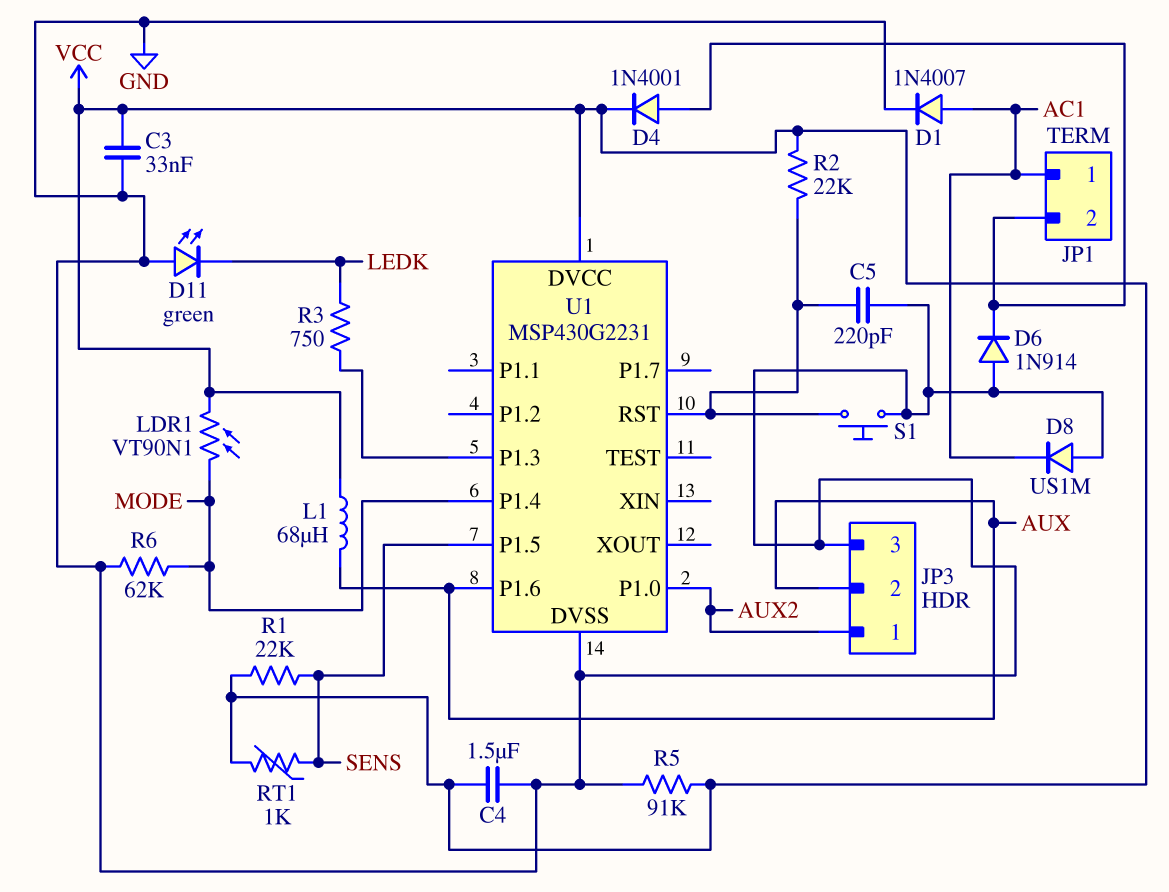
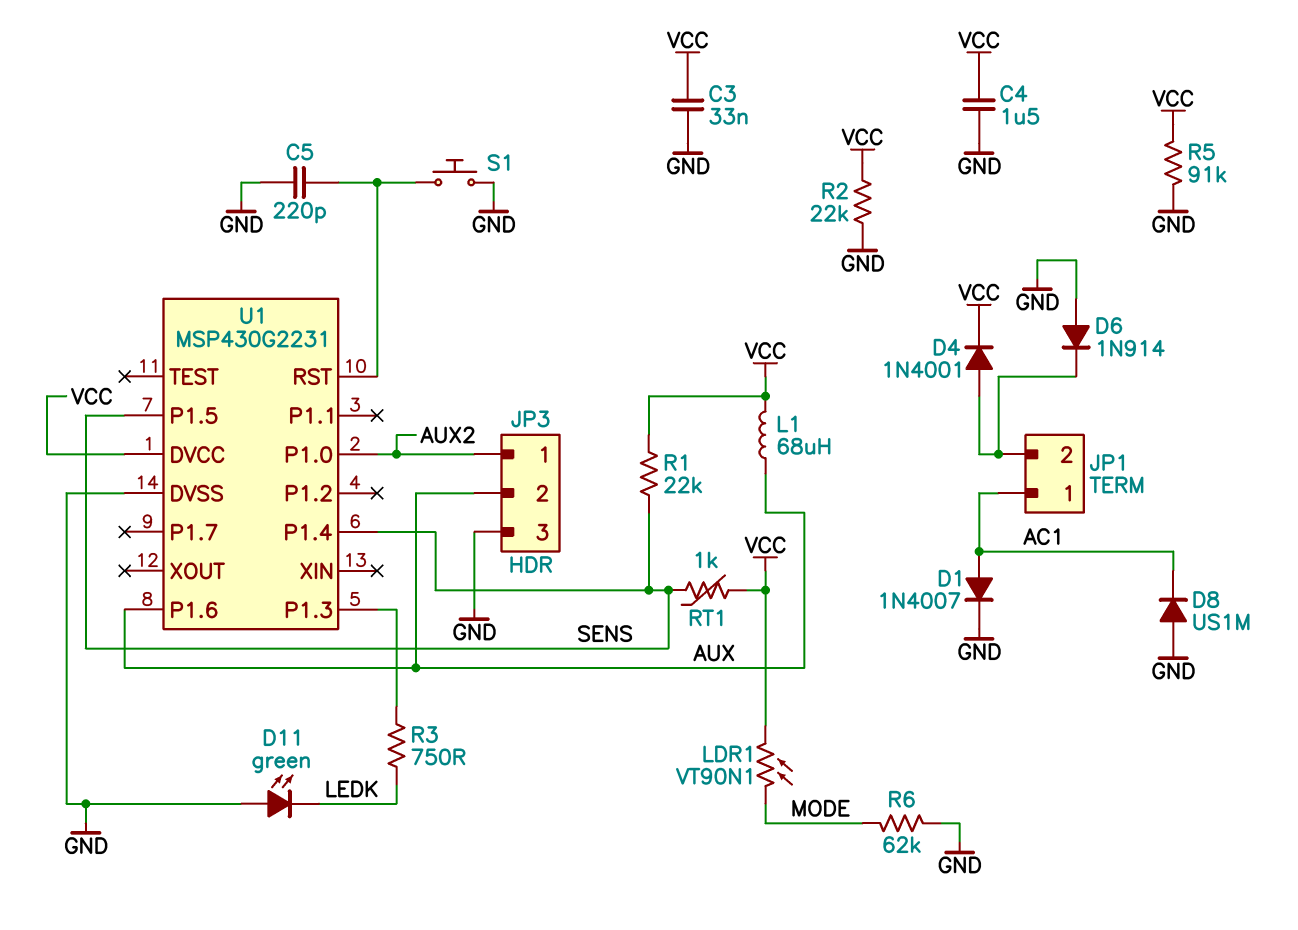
R2: 22k (U1/RST, VCC) -> 22k (GND, VCC)
U1 pin P1.4: MODE -> SENS

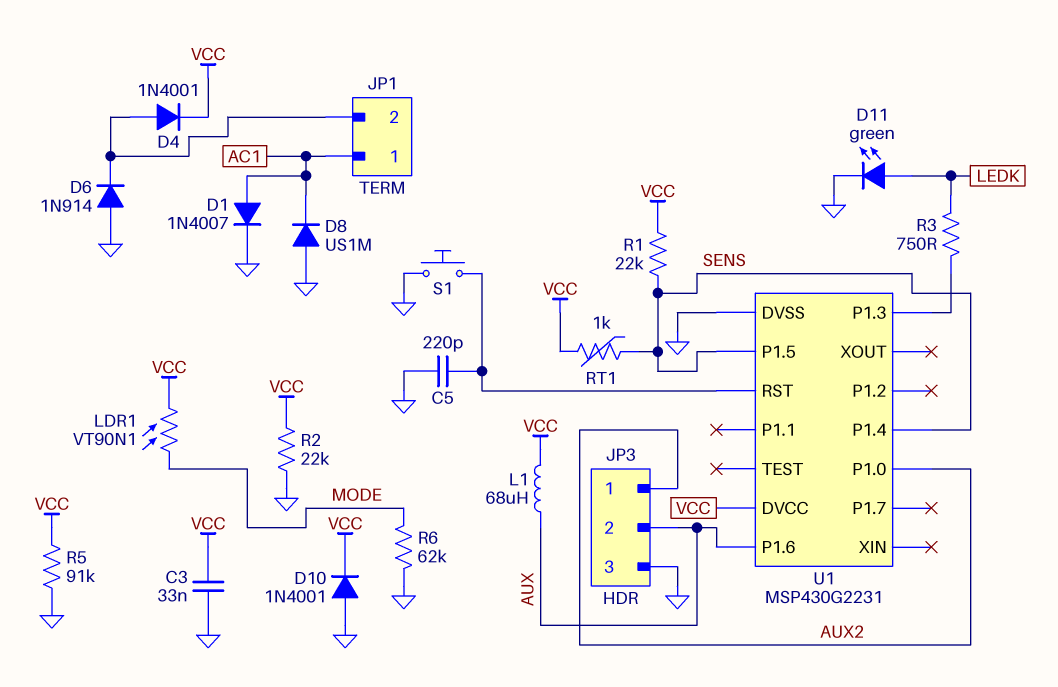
C4: 1.5uF (GND, VCC) -> none
D10: none -> diode 1N4001 (A GND, K VCC)
D11: LED green (A GND, K LEDK) -> LED green (A LEDK, K GND)

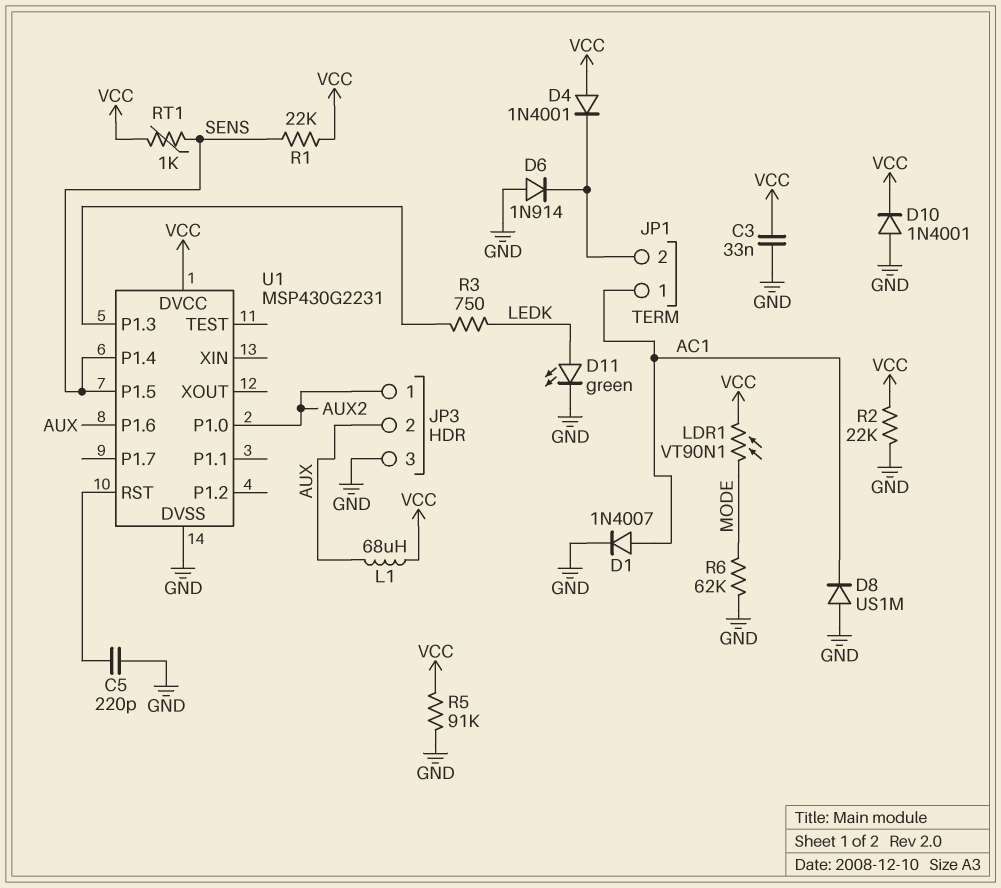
D4: diode 1N4001 (A JP1/2, K VCC) -> diode 1N4001 (A VCC, K JP1/2)
S1: button (GND, U1/RST) -> none

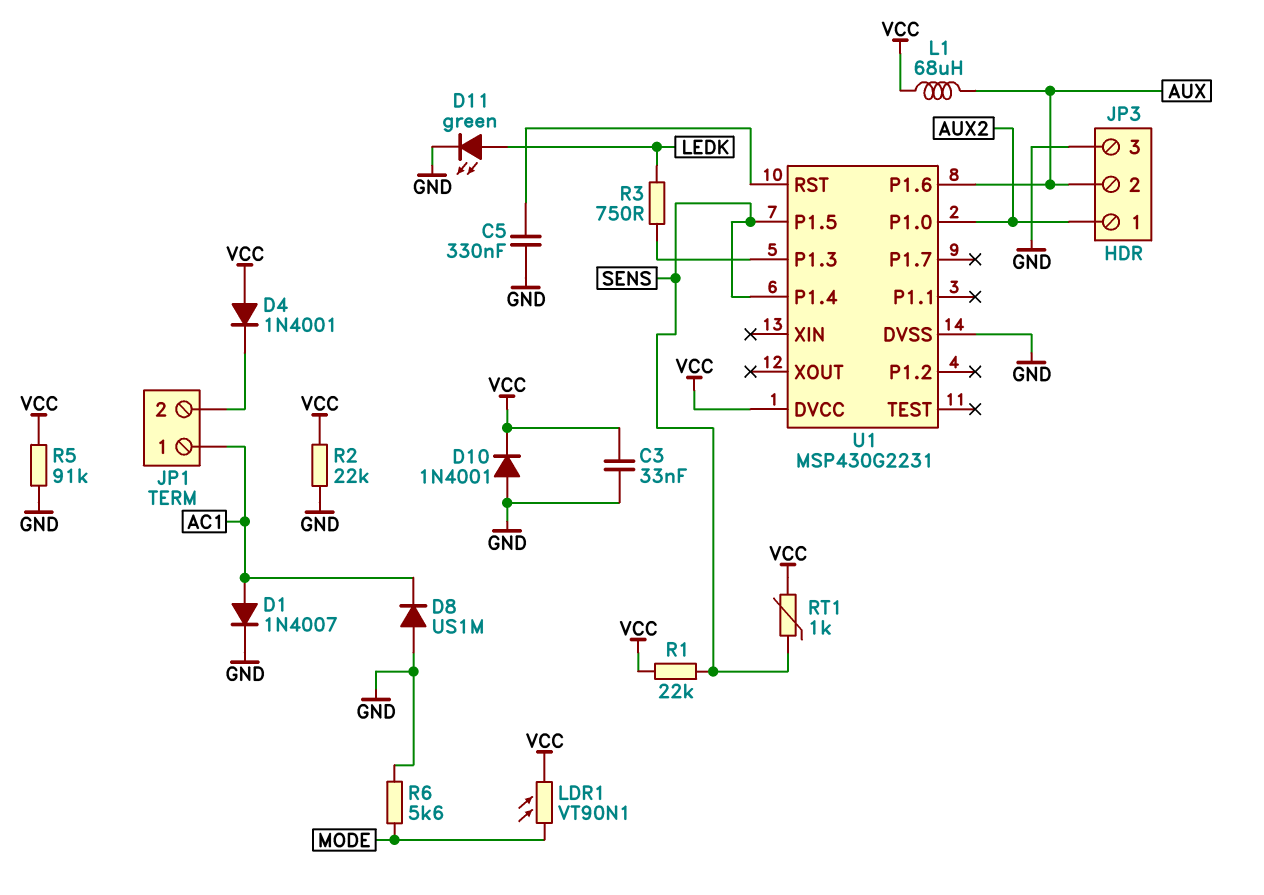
C5: 220pF (GND, U1/RST) -> 330nF (GND, U1/RST)
D6: diode 1N914 (A GND, K JP1/2) -> none
R6: 62k (GND, MODE) -> 5.6k (GND, MODE)

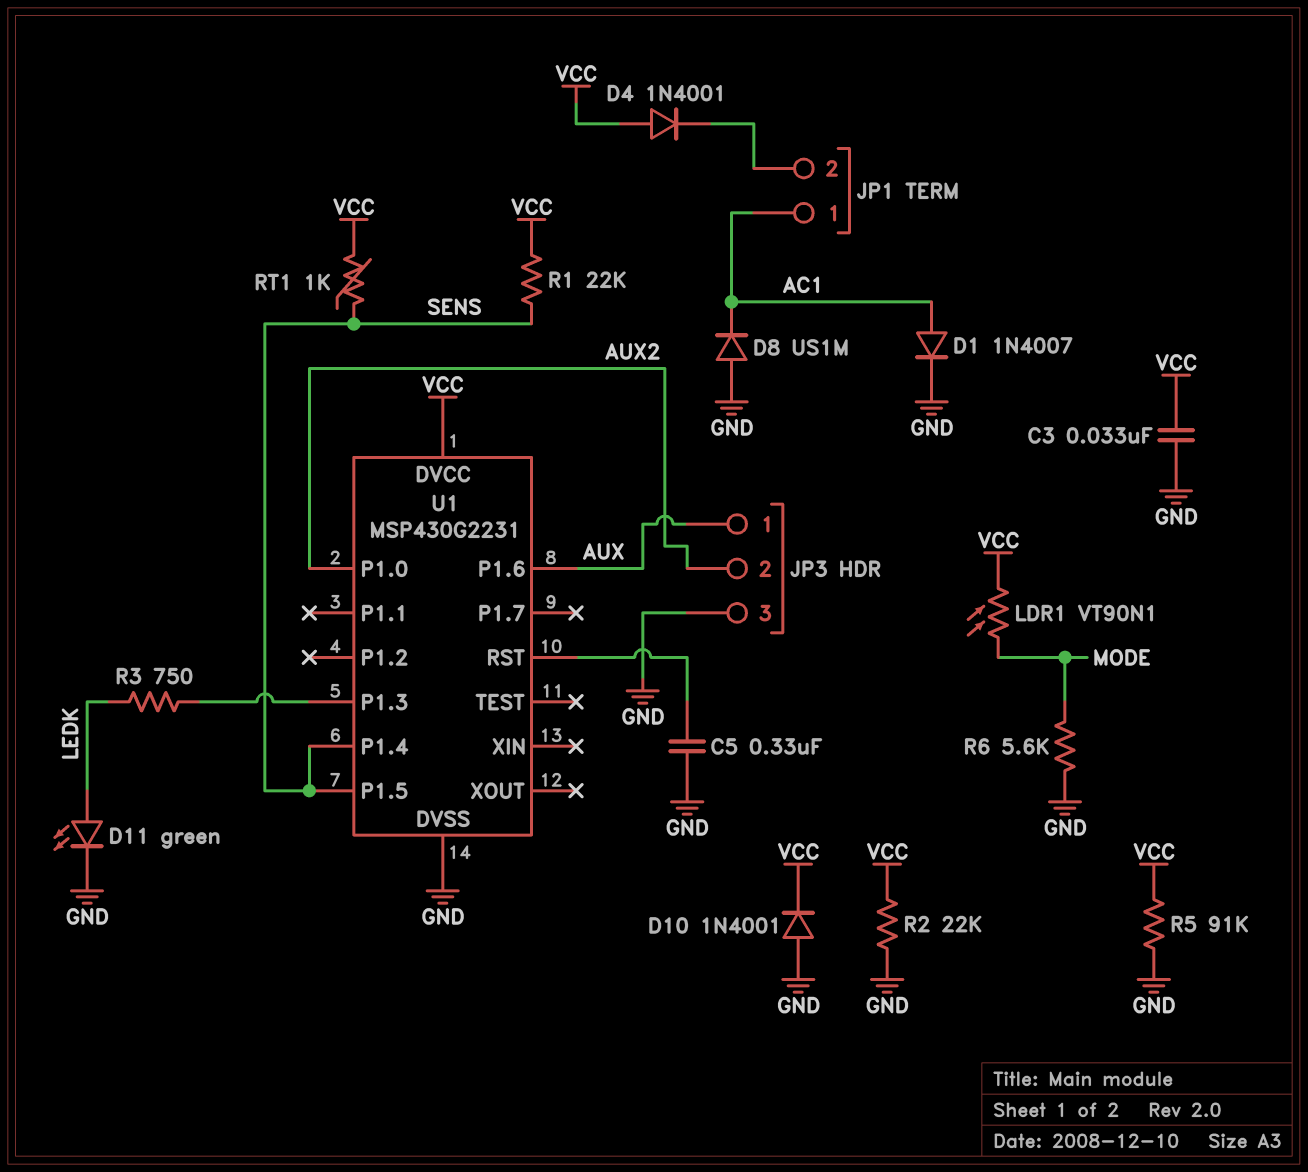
JP3 pin 1: AUX2 -> AUX
JP3 pin 2: AUX -> AUX2
L1: 68uH (AUX, VCC) -> none

